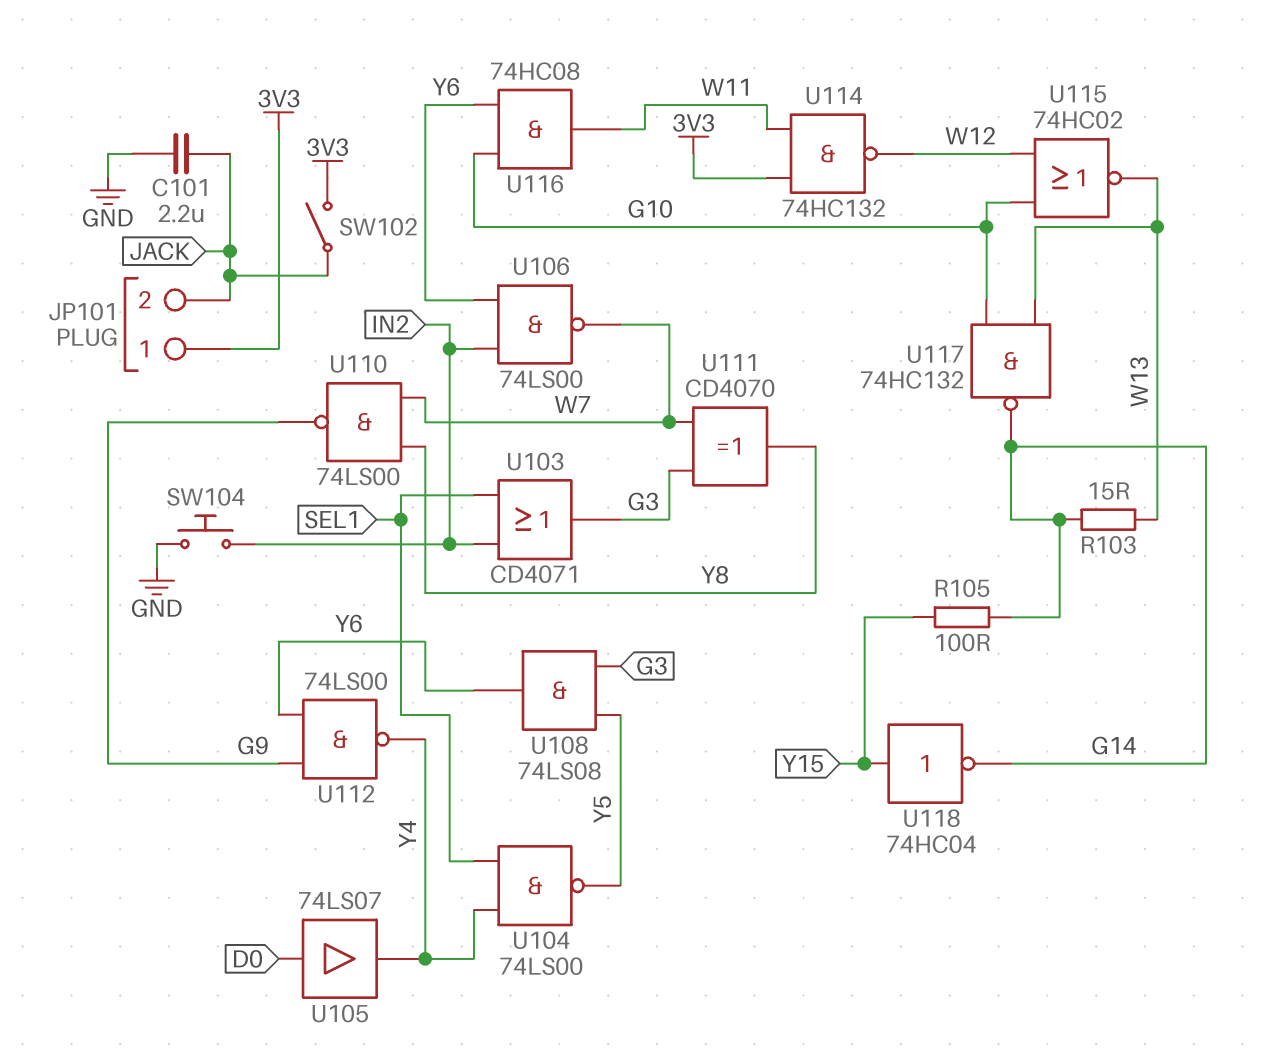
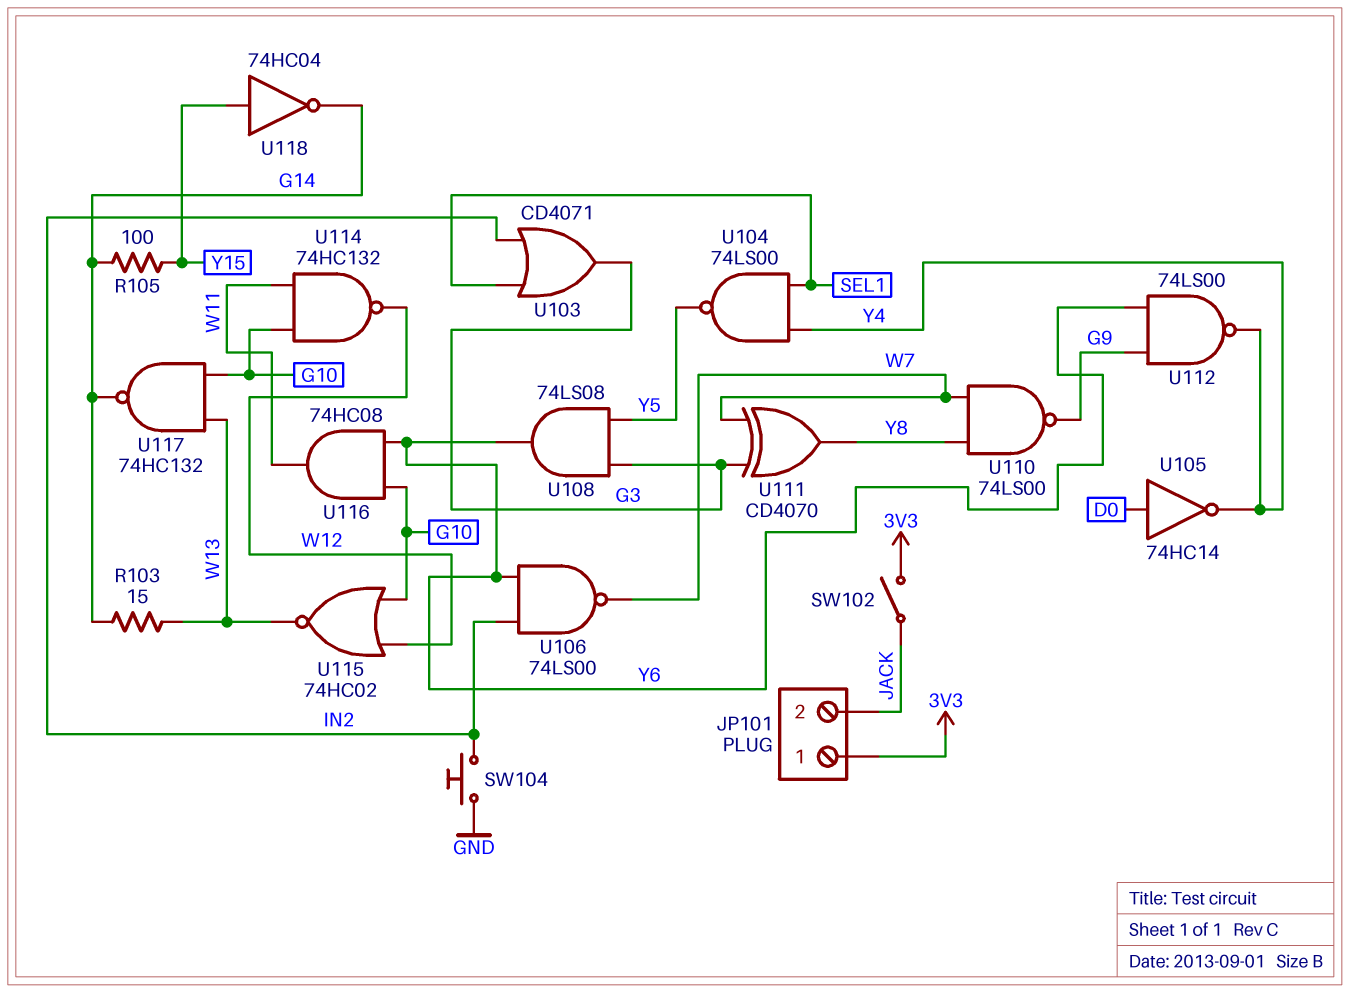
C101: 2.2uF (GND, JACK) -> none
U105: buffer 74LS07 (in D0, out Y4) -> NOT 74HC14 (in D0, out Y4)
U114: NAND 74HC132 (in 3V3, in W11, out W12) -> NAND 74HC132 (in G10, in W11, out W12)

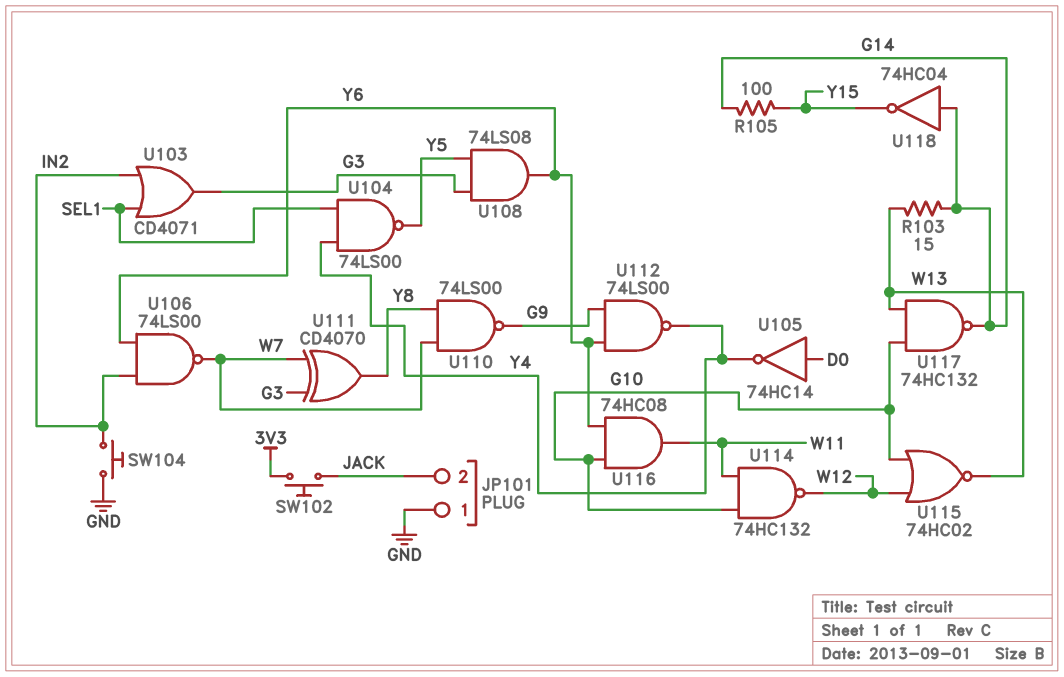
JP101 pin 1: 3V3 -> GND
SW102: switch (3V3, JACK) -> button (3V3, JACK)
U118: NOT 74HC04 (in Y15, out G14) -> NOT 74HC04 (in G14, out Y15)

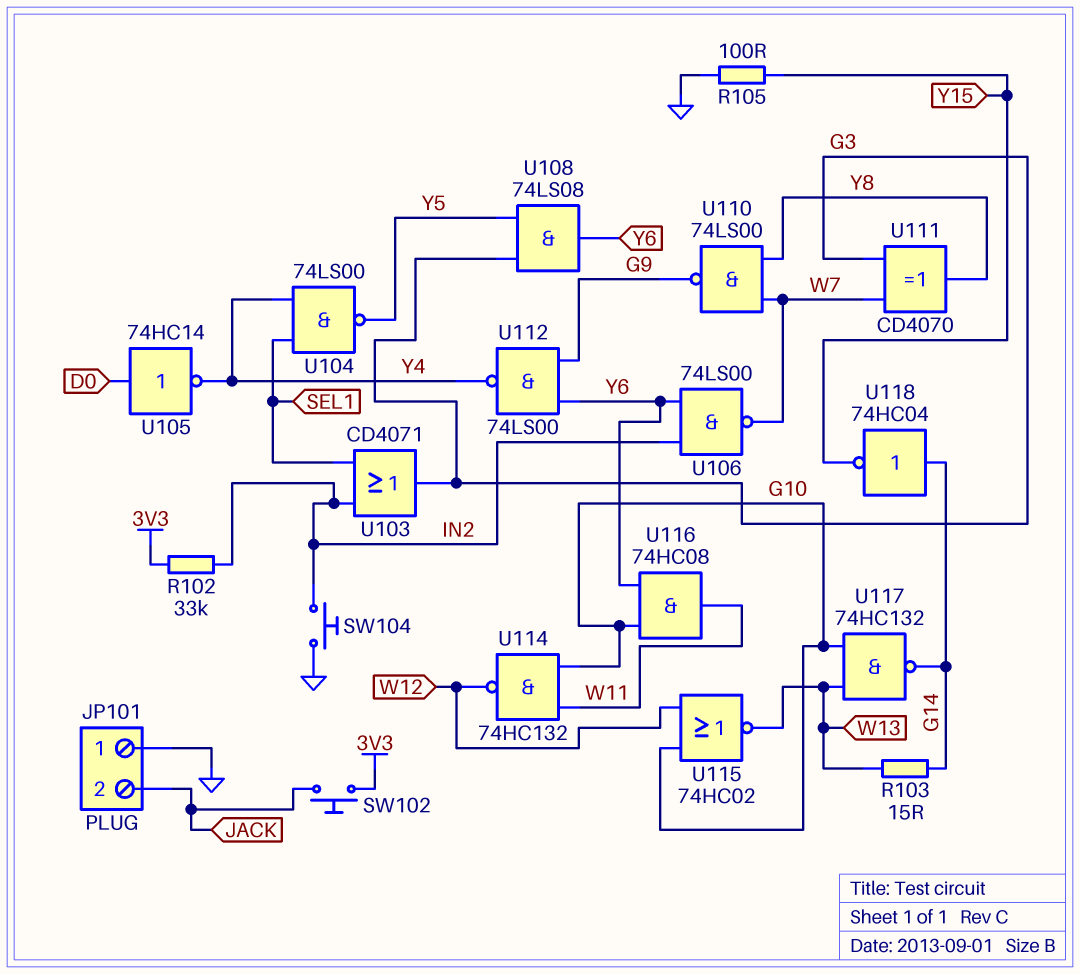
R102: none -> 33k (3V3, IN2)
R105: 100 (G14, Y15) -> 100 (GND, Y15)

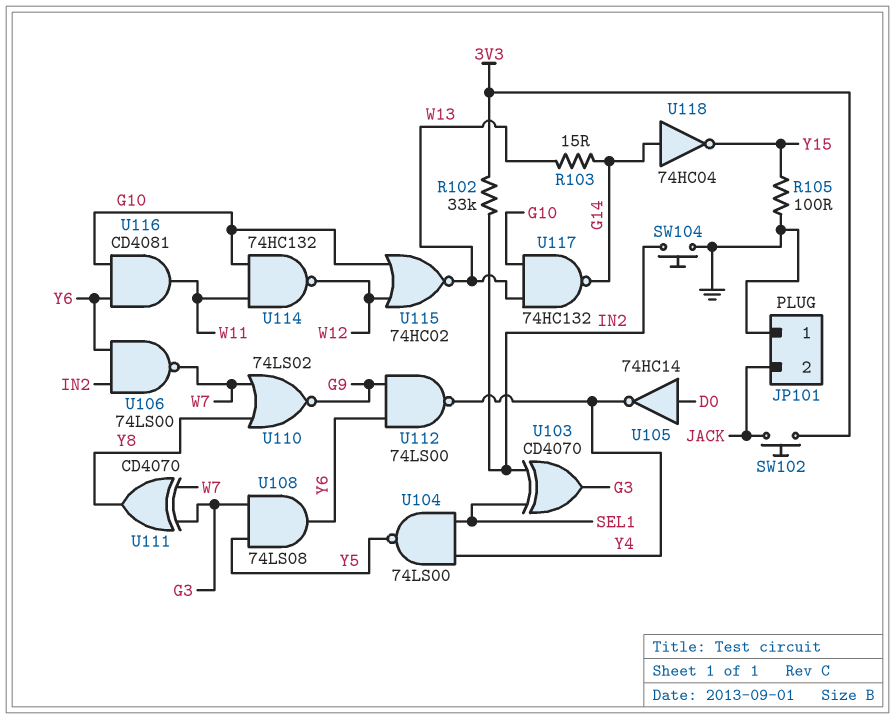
U103: OR CD4071 (in IN2, in SEL1, out G3) -> XOR CD4070 (in IN2, in SEL1, out G3)
U110: NAND 74LS00 (in W7, in Y8, out G9) -> NOR 74LS02 (in W7, in Y8, out G9)
U116: AND 74HC08 (in G10, in Y6, out W11) -> AND CD4081 (in G10, in Y6, out W11)

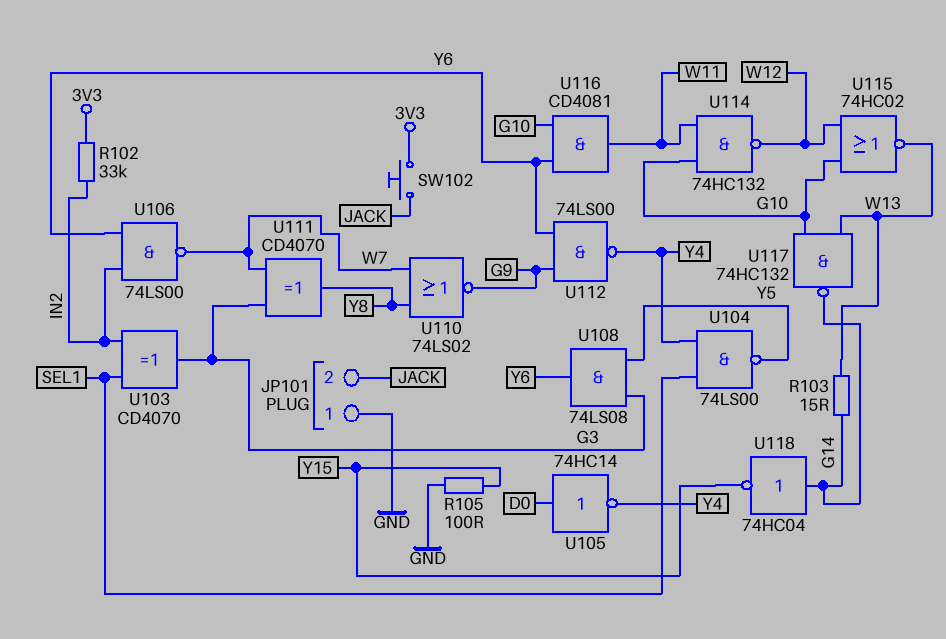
SW104: button (GND, IN2) -> none

